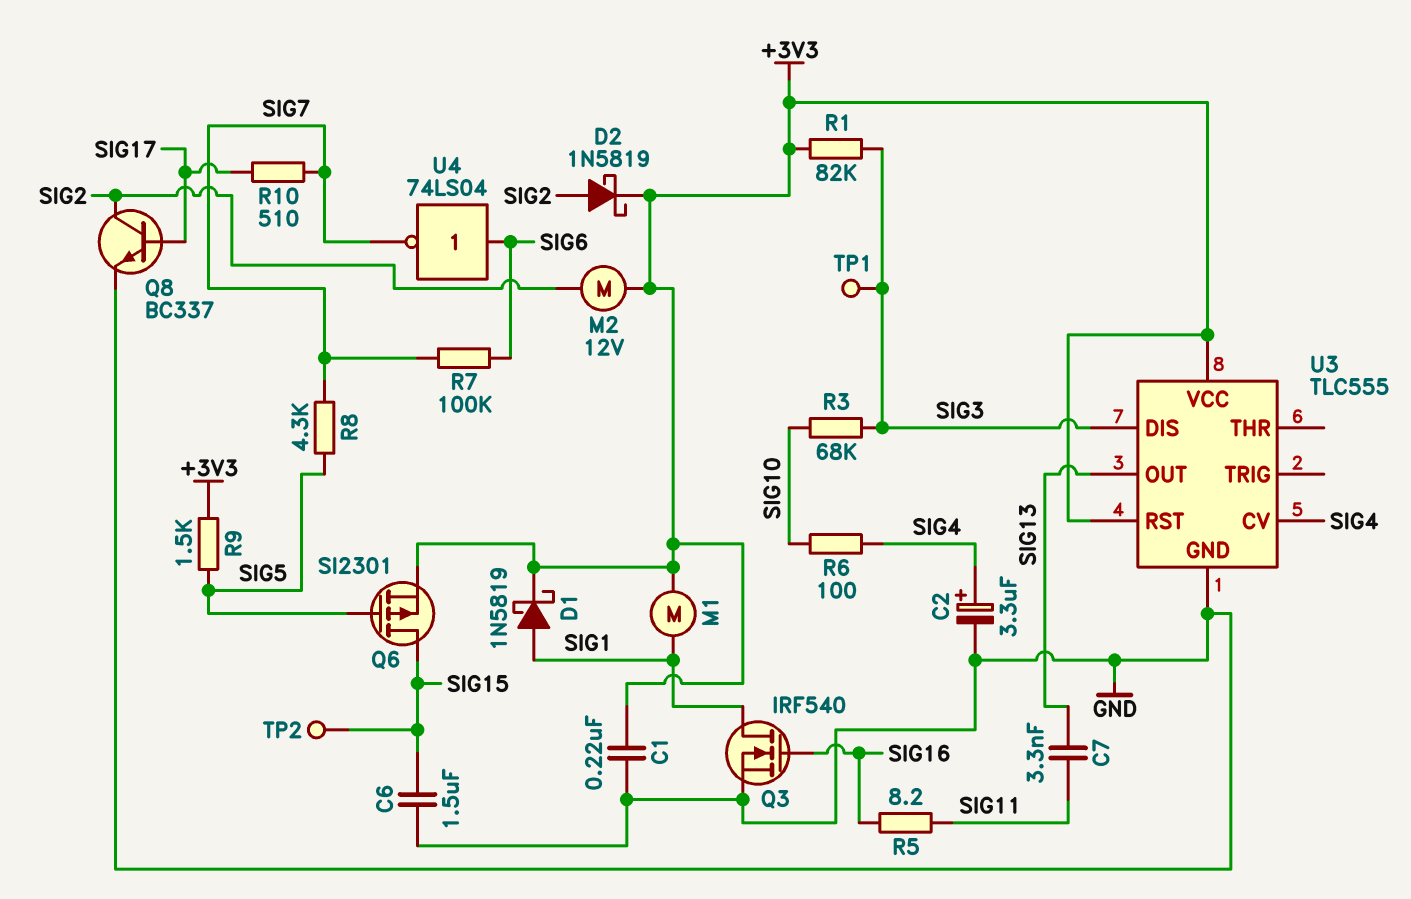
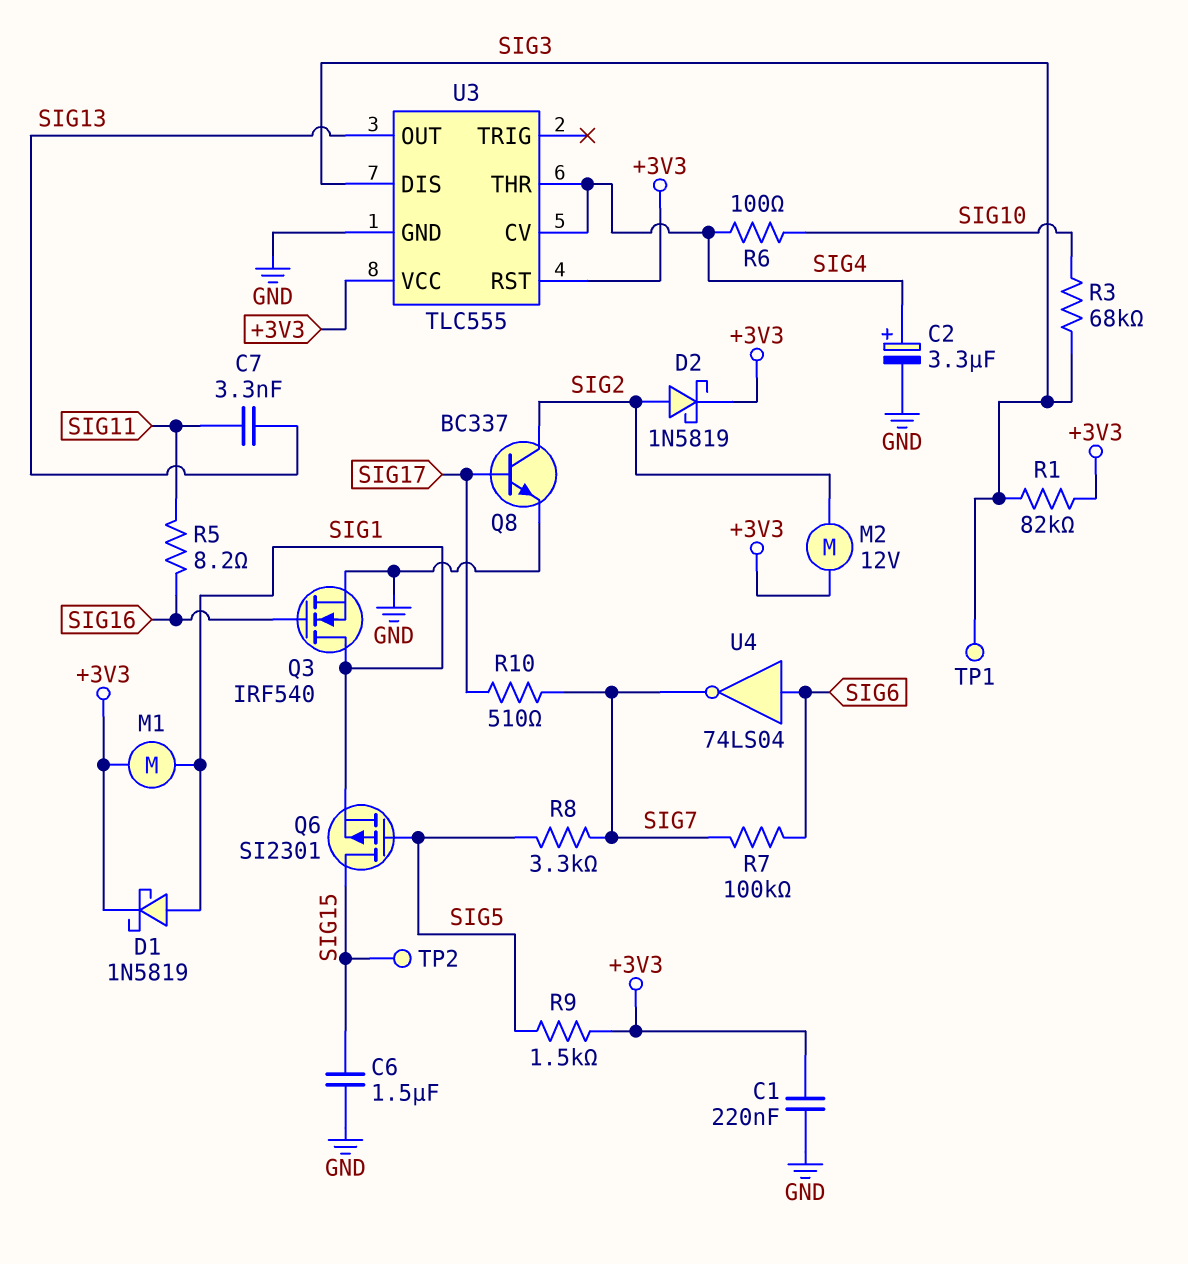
Q6: PMOS SI2301 (G SIG5, D SIG15, S +3V3) -> PMOS SI2301 (G SIG5, D SIG15, S SIG1)
R8: 4.3k (SIG5, SIG7) -> 3.3k (SIG5, SIG7)
U3 pin THR: none -> SIG4

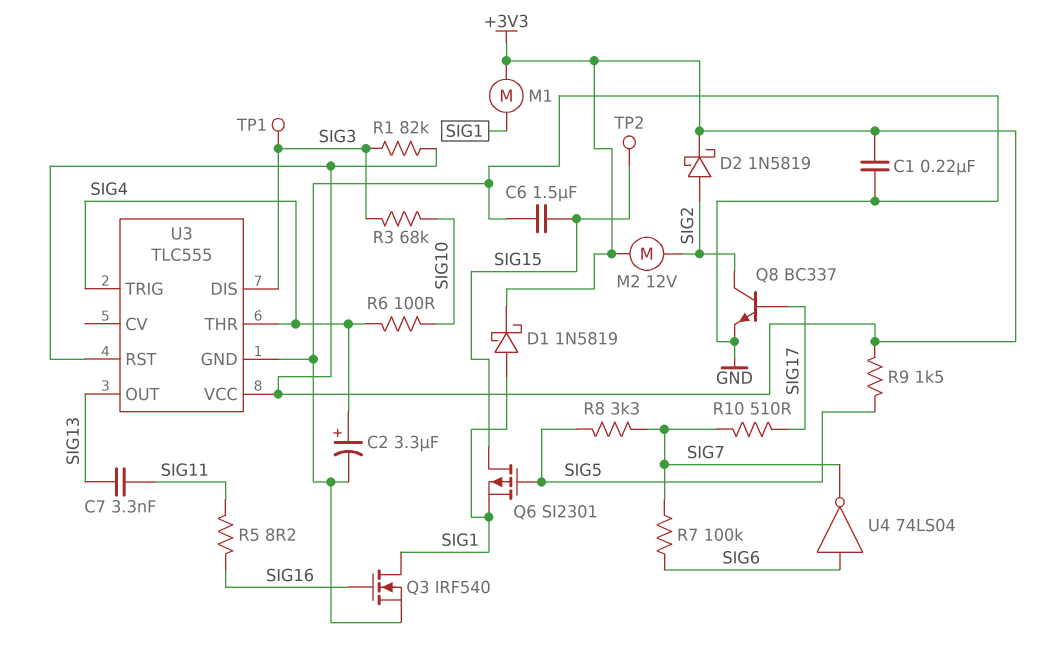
U3 pin CV: SIG4 -> none
U3 pin TRIG: none -> SIG4

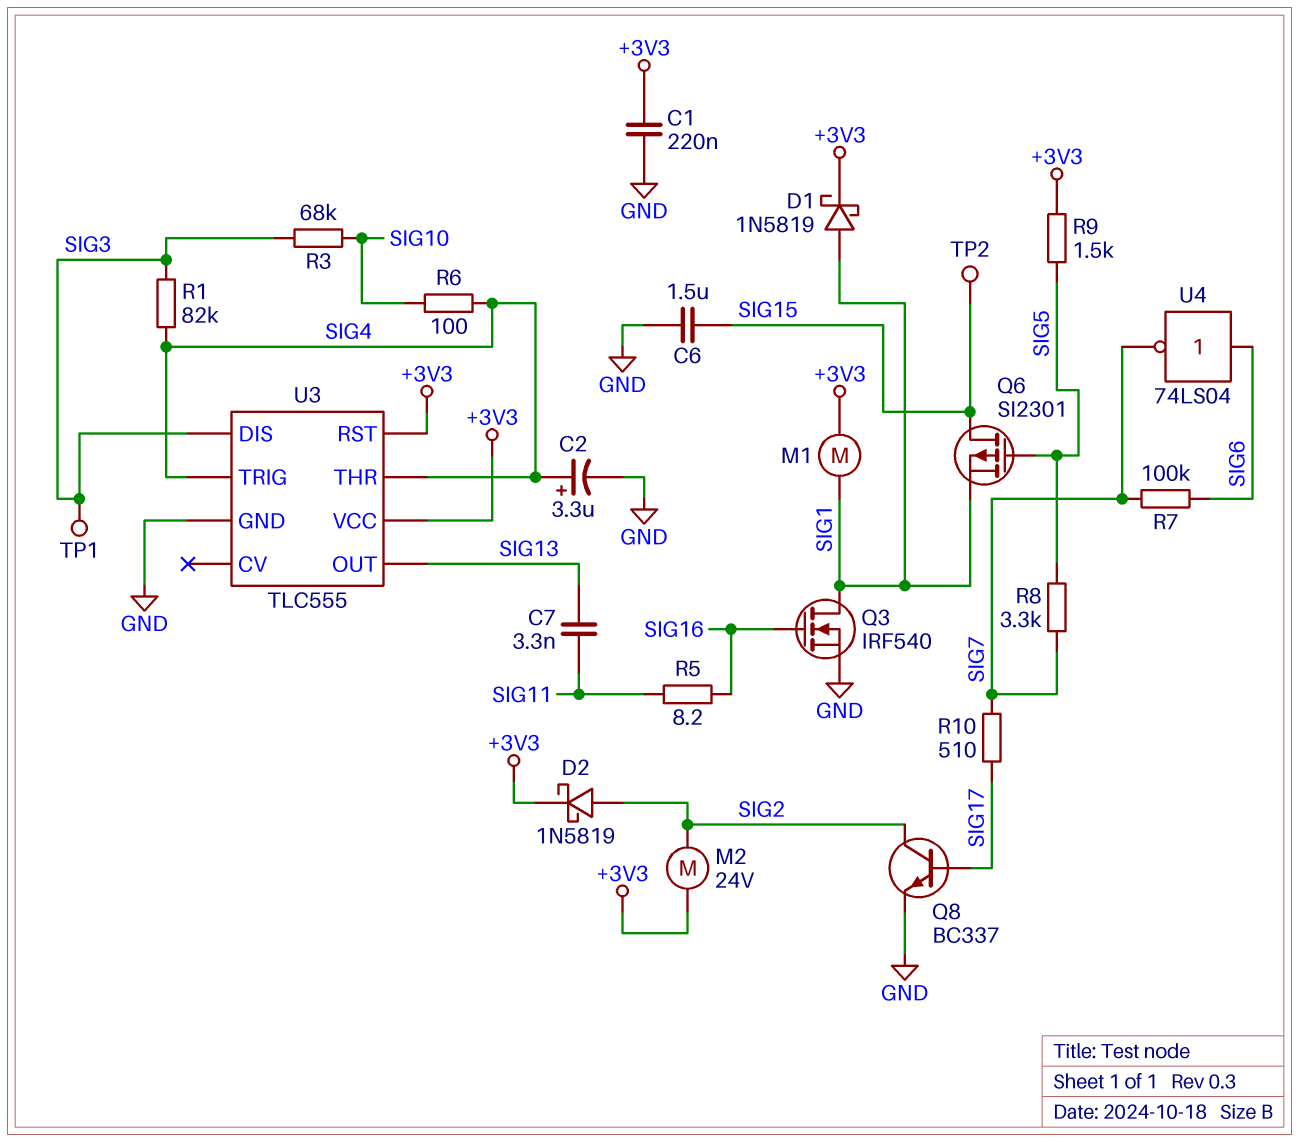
M2: motor 12V (+3V3, SIG2) -> motor 24V (+3V3, SIG2)
R1: 82k (+3V3, SIG3) -> 82k (SIG3, SIG4)

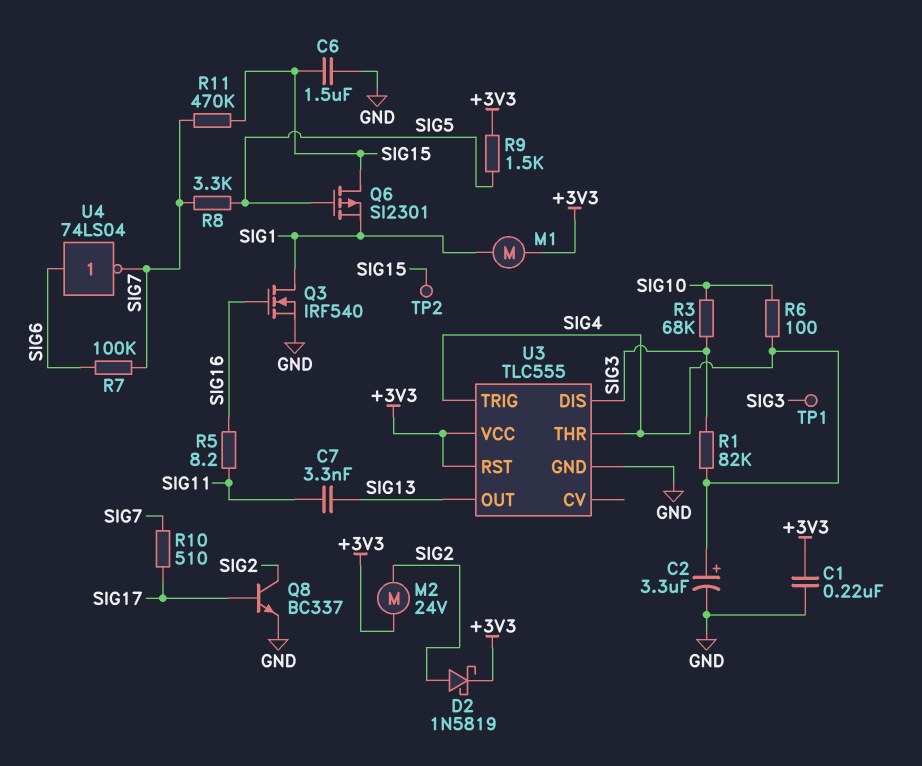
D1: schottky 1N5819 (A SIG1, K +3V3) -> none
R11: none -> 470k (SIG7, SIG15)

